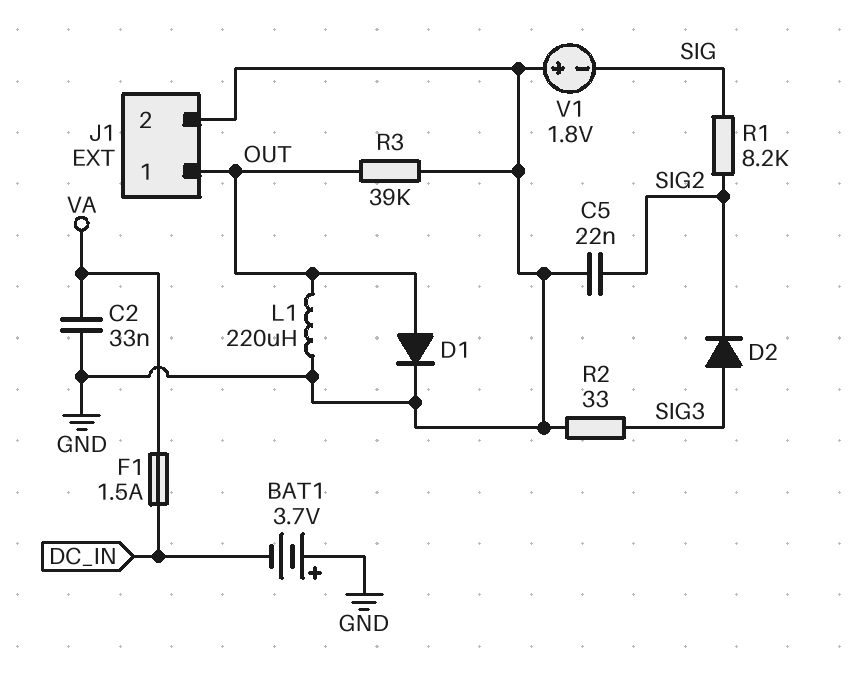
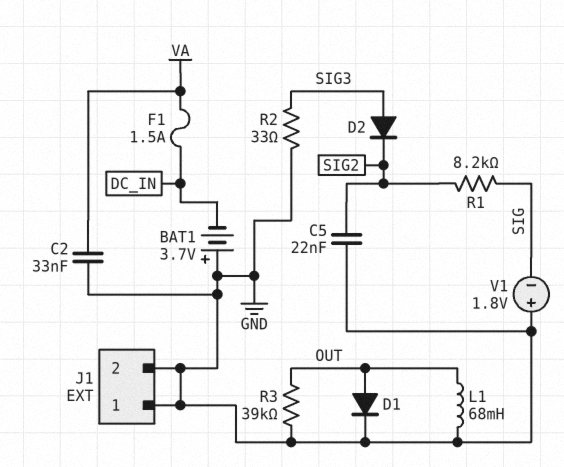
J1 pin 1: OUT -> GND
L1: 220uH (GND, OUT) -> 68mH (GND, OUT)

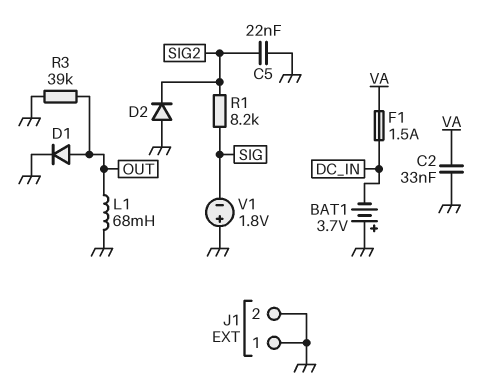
D2: diode (A SIG3, K SIG2) -> diode (A GND, K SIG2)
R2: 33 (GND, SIG3) -> none

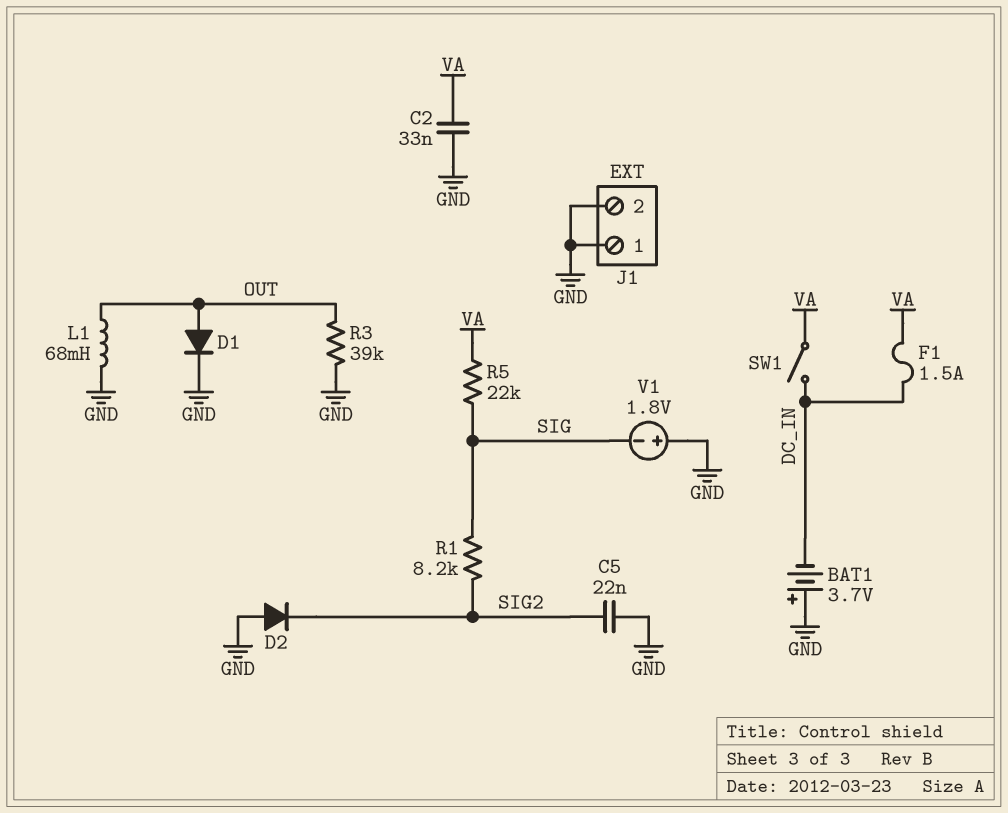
R5: none -> 22k (SIG, VA)
SW1: none -> switch (DC_IN, VA)

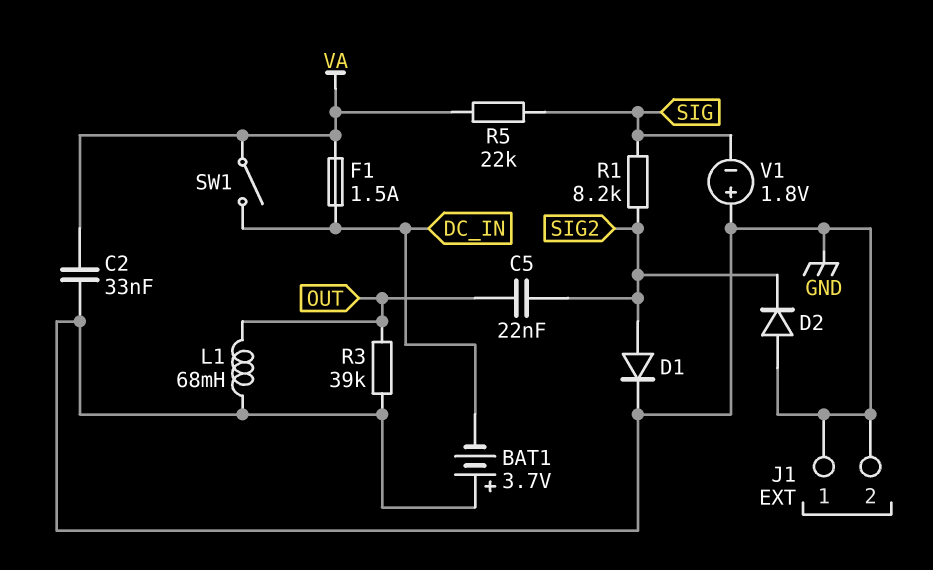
C5: 22nF (GND, SIG2) -> 22nF (OUT, SIG2)
D1: diode (A OUT, K GND) -> diode (A SIG2, K GND)

